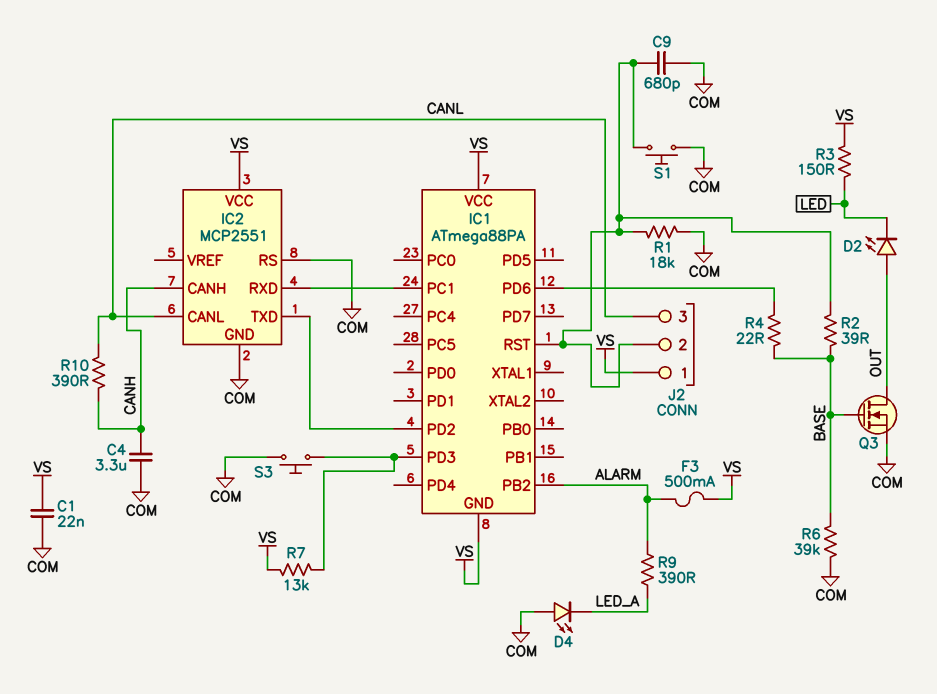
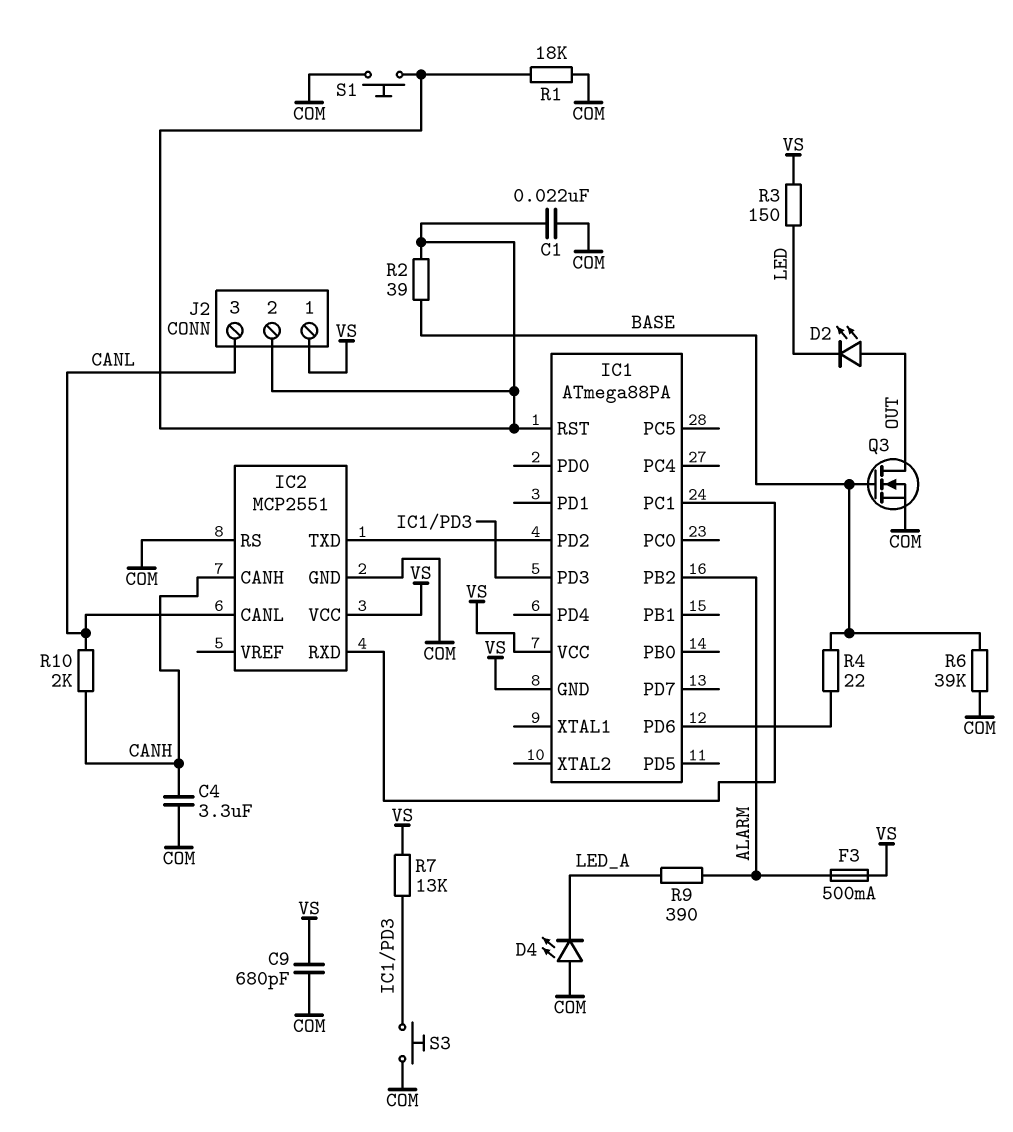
C1: 22nF (COM, VS) -> 22nF (COM, IC1/RST)
C9: 680pF (COM, IC1/RST) -> 680pF (COM, VS)
R10: 390 (CANH, CANL) -> 2k (CANH, CANL)

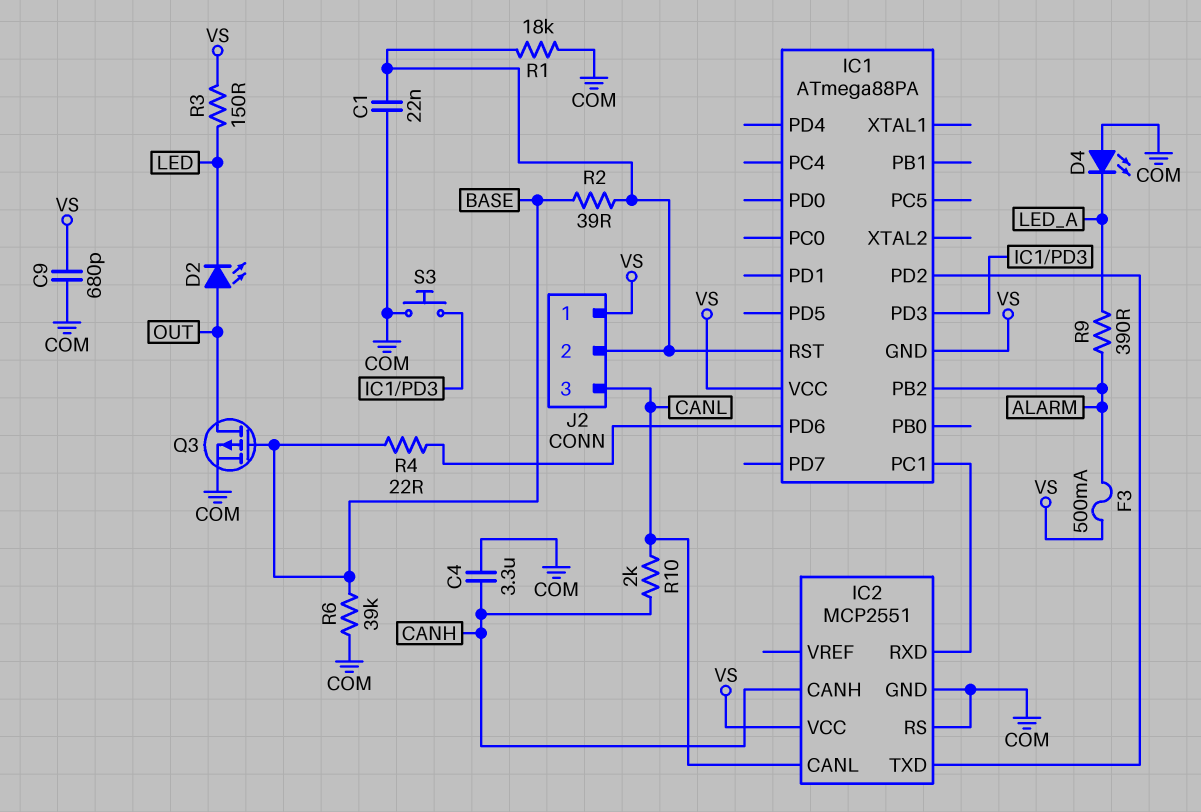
Q3: NMOS (G BASE, D OUT, S COM) -> PMOS (G BASE, D OUT, S COM)
R7: 13k (IC1/PD3, VS) -> none
S1: button (COM, IC1/RST) -> none

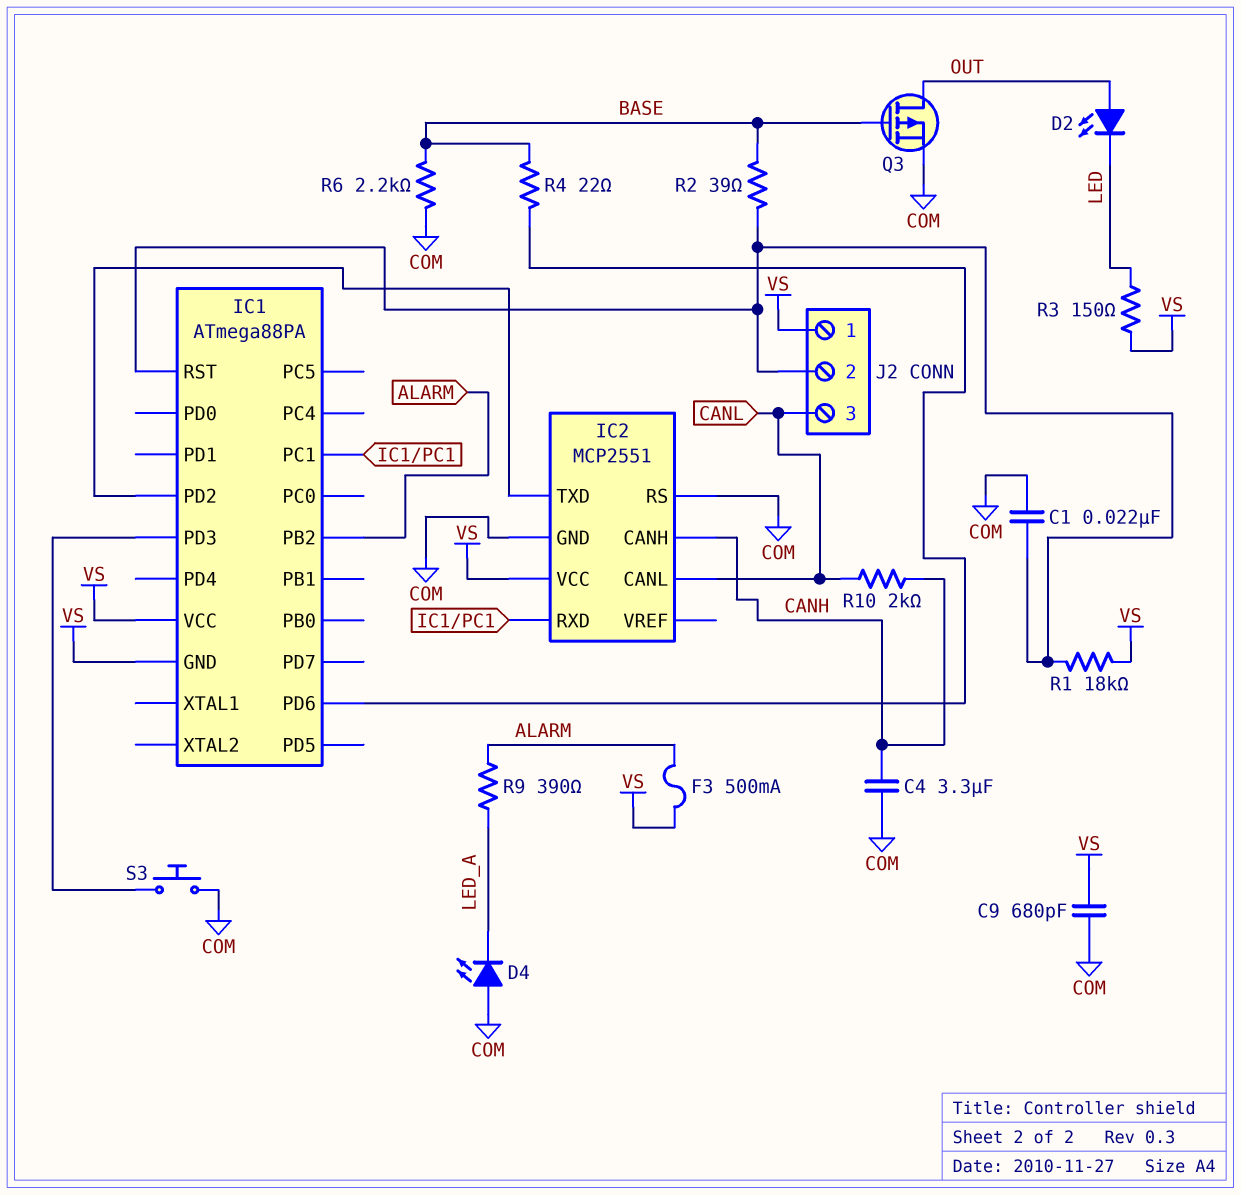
R1: 18k (COM, IC1/RST) -> 18k (IC1/RST, VS)
R6: 39k (BASE, COM) -> 2.2k (BASE, COM)

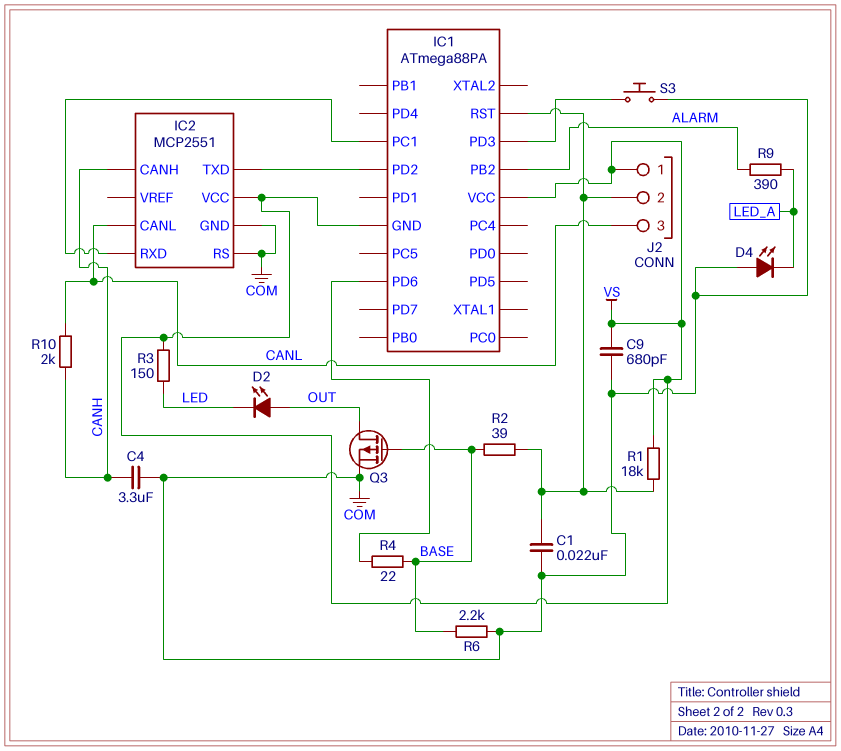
F3: 500mA (ALARM, VS) -> none

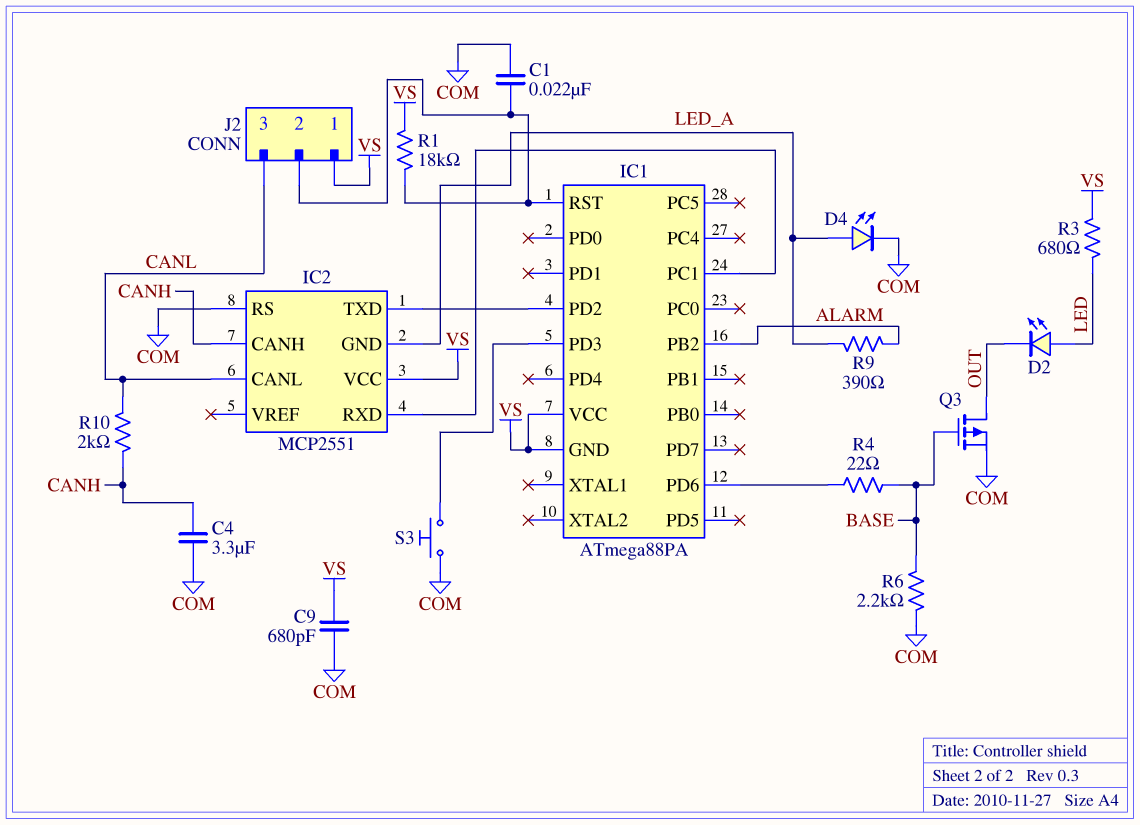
D2: LED (A OUT, K LED) -> LED (A LED, K OUT)
D4: LED (A COM, K LED_A) -> LED (A LED_A, K COM)
IC2 pin GND: COM -> LED_A
R2: 39 (BASE, IC1/RST) -> none
R3: 150 (LED, VS) -> 680 (LED, VS)

